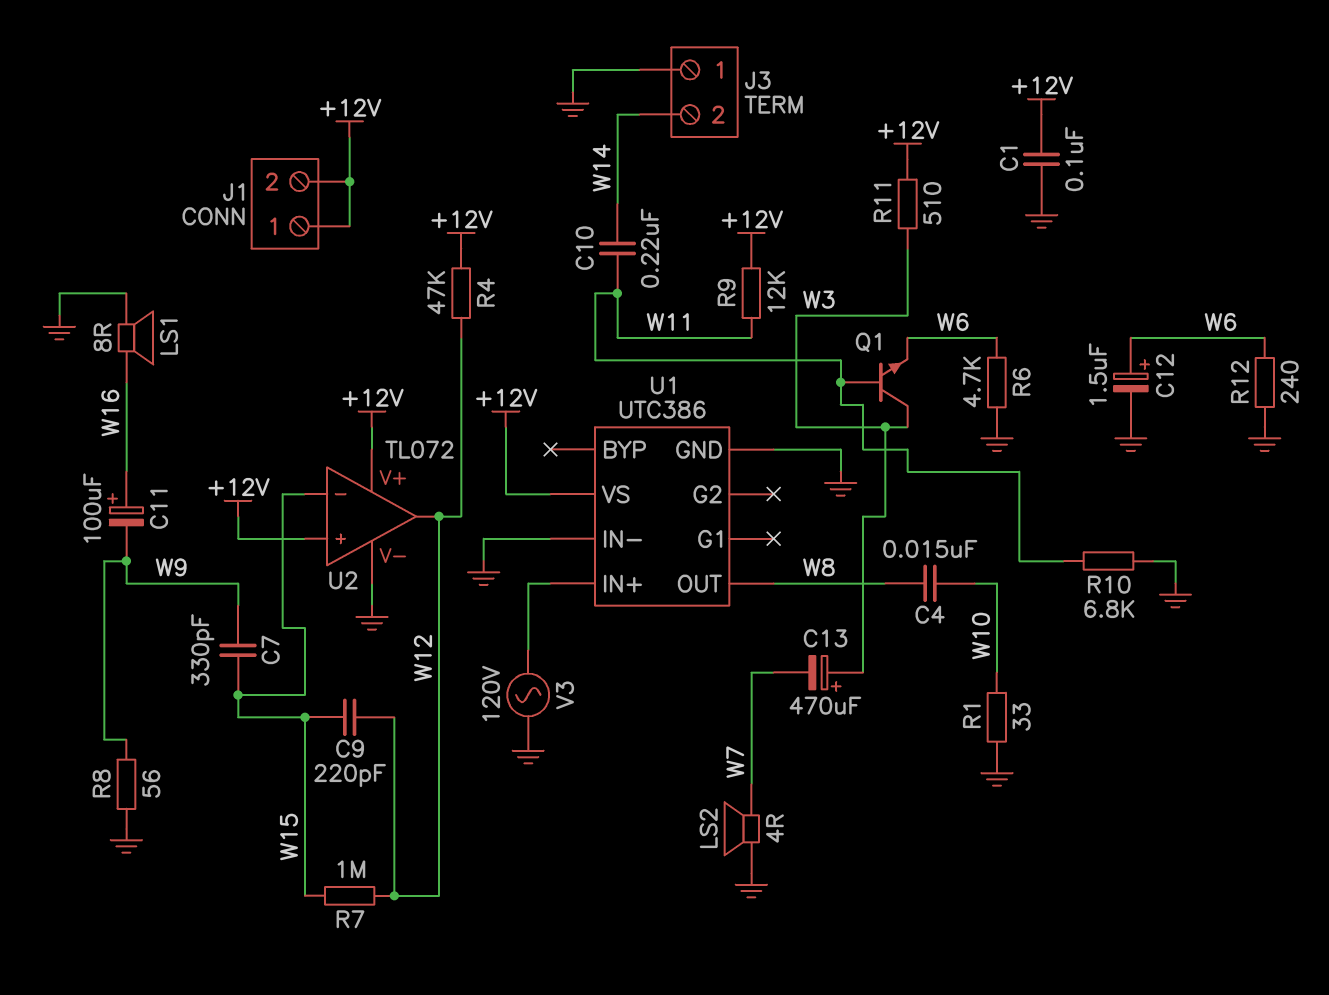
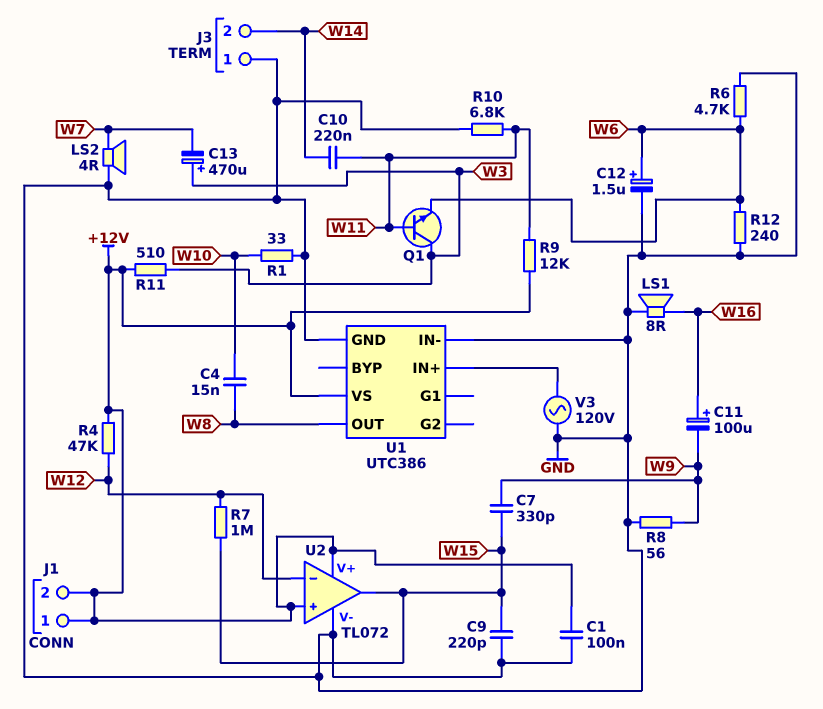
C9: 220pF (W12, W15) -> 220pF (GND, W15)
U2 pin in-: W15 -> W12
U2 pin out: W12 -> W15

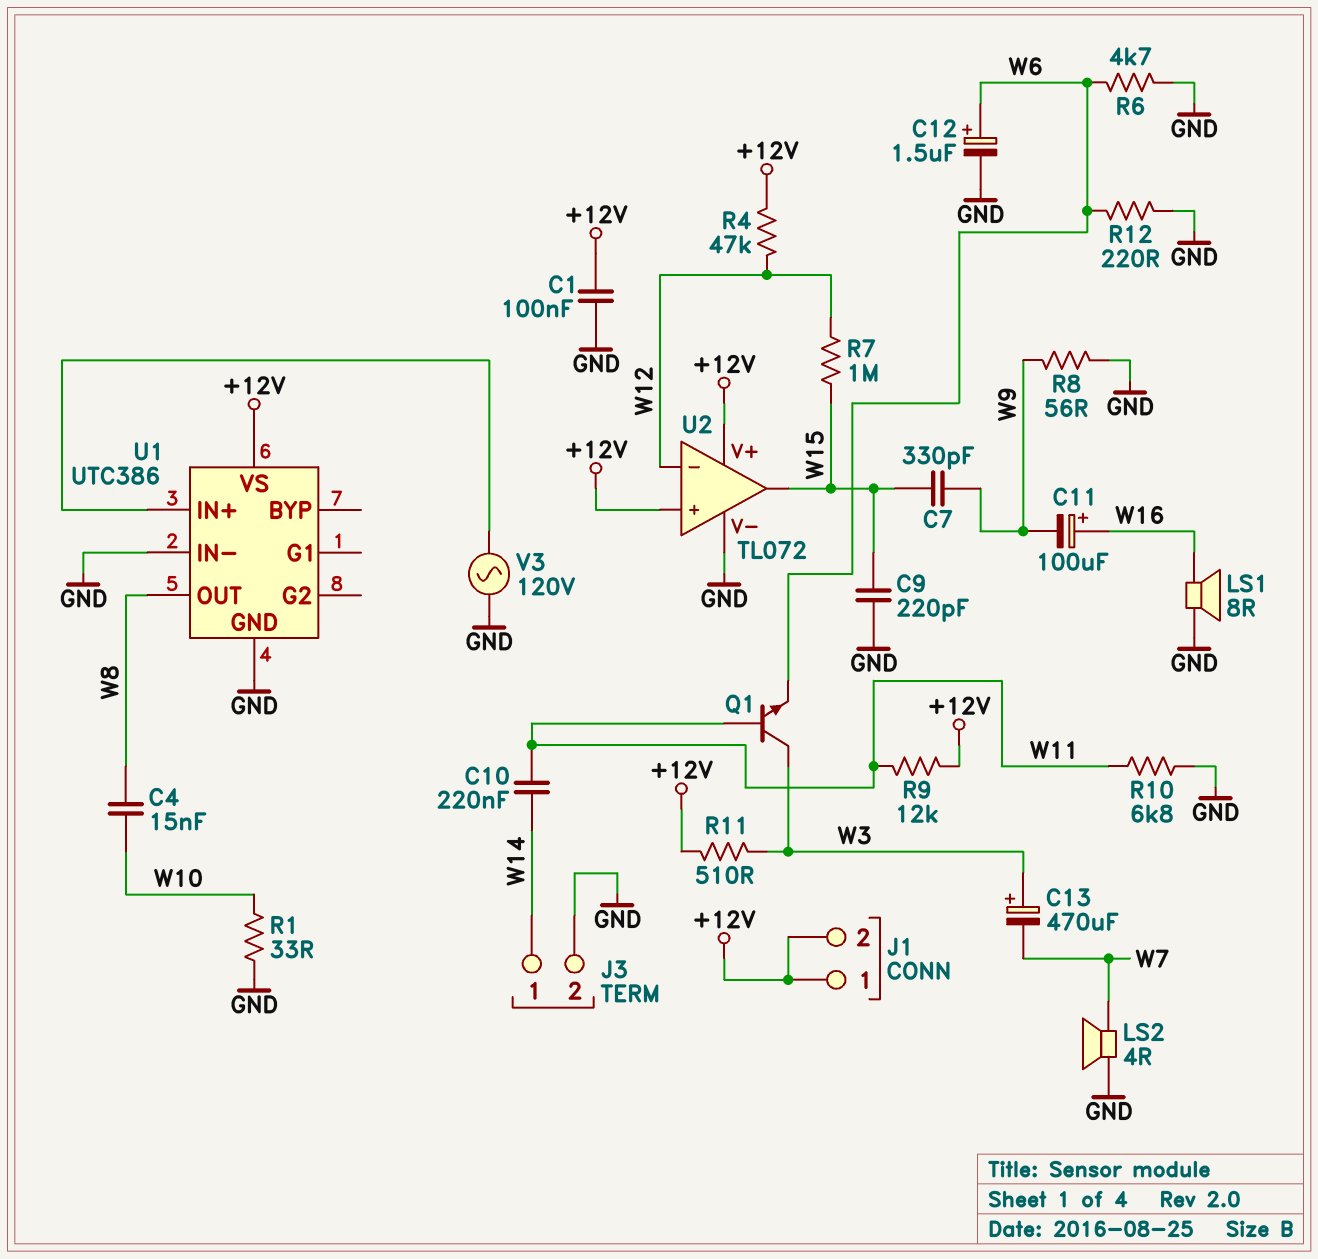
J3 pin 1: GND -> W14
J3 pin 2: W14 -> GND
R12: 240 (GND, W6) -> 220 (GND, W6)

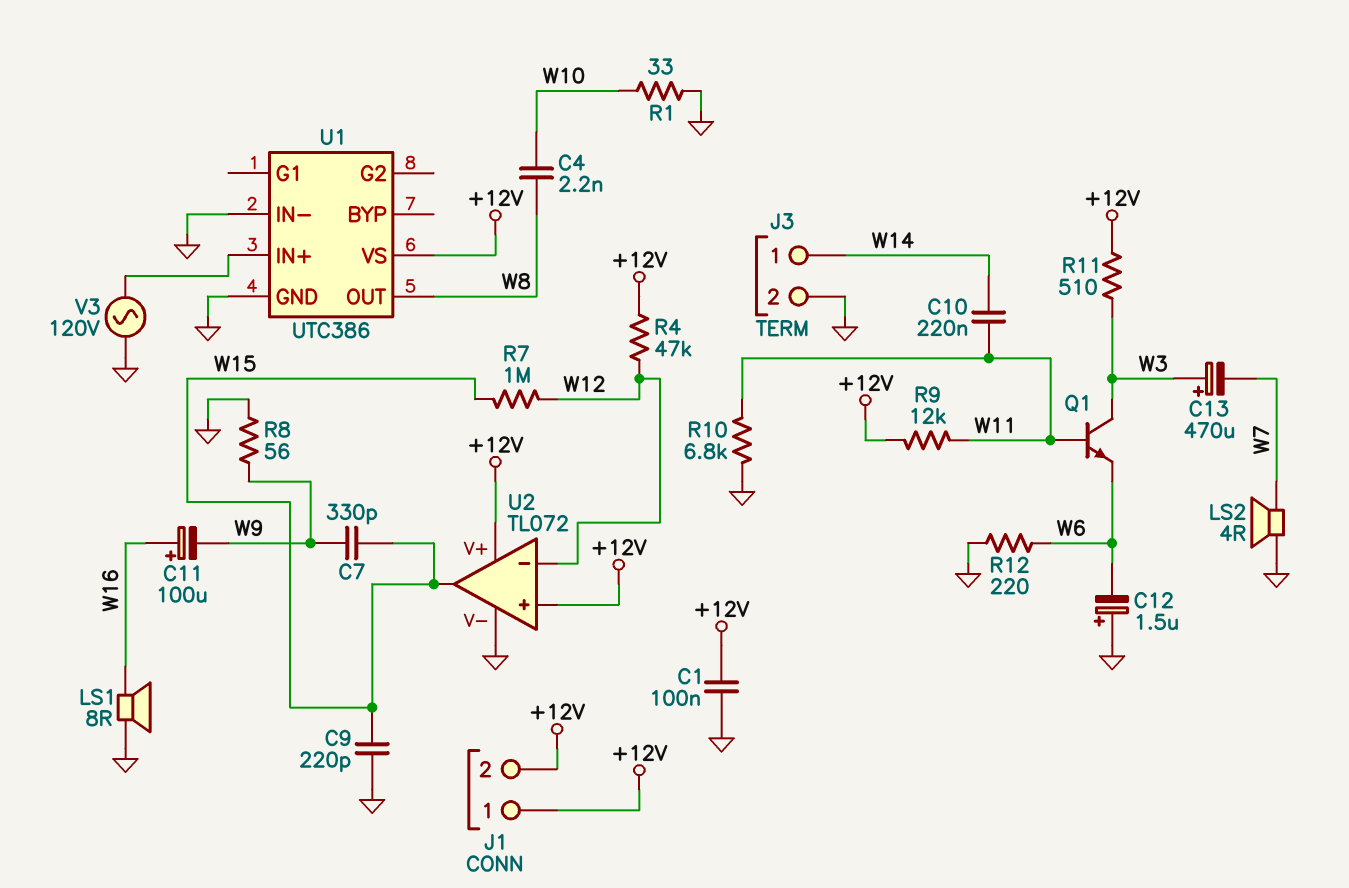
C4: 15nF (W8, W10) -> 2.2nF (W8, W10)
C12: 1.5uF (plus W6, minus GND) -> 1.5uF (plus GND, minus W6)
R6: 4.7k (GND, W6) -> none

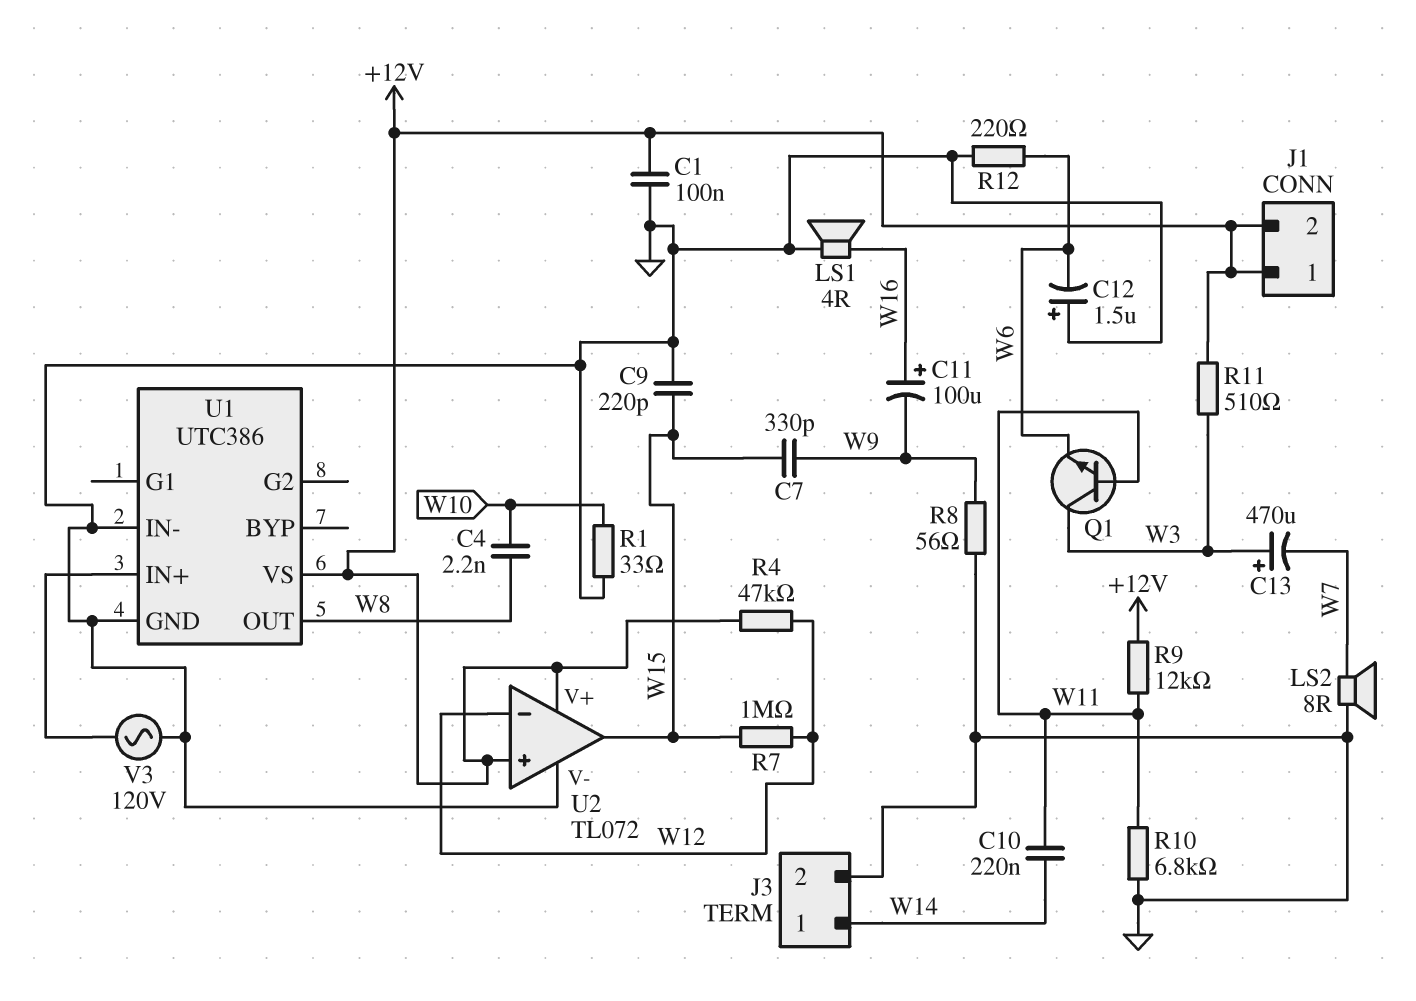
LS1: speaker 8R (GND, W16) -> speaker 4R (GND, W16)
LS2: speaker 4R (GND, W7) -> speaker 8R (GND, W7)

